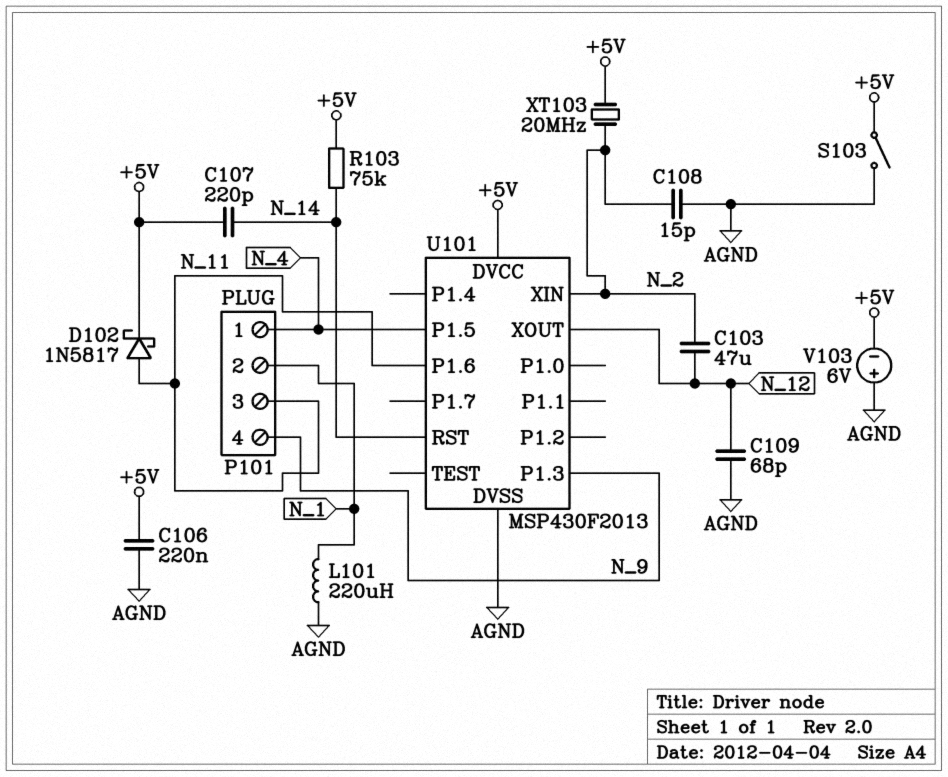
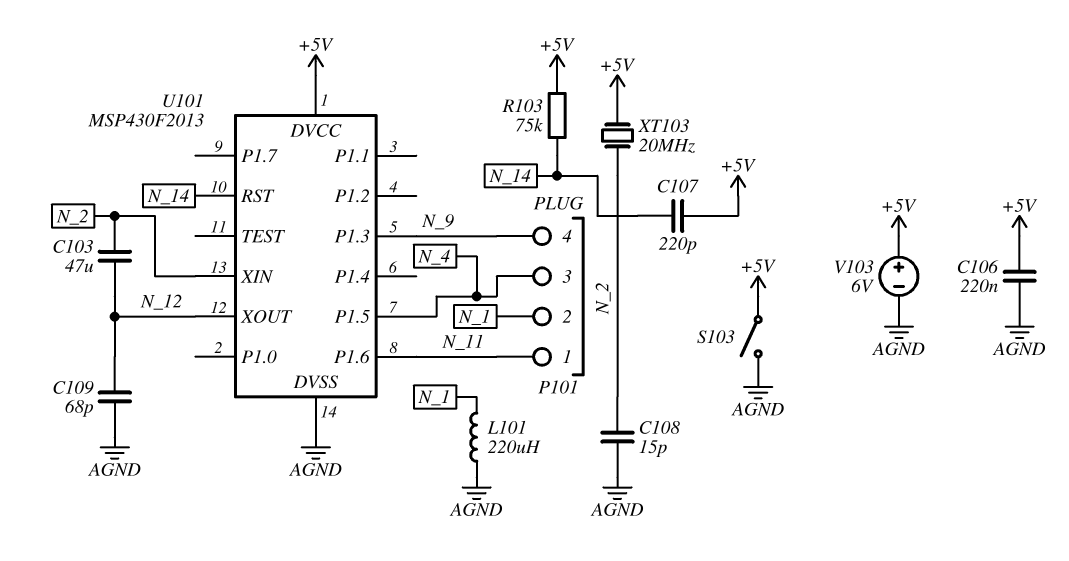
D102: schottky 1N5817 (A N_11, K +5V) -> none
P101 pin 1: N_4 -> N_11
P101 pin 3: N_11 -> N_4
V103: 6V (plus AGND, minus +5V) -> 6V (plus +5V, minus AGND)

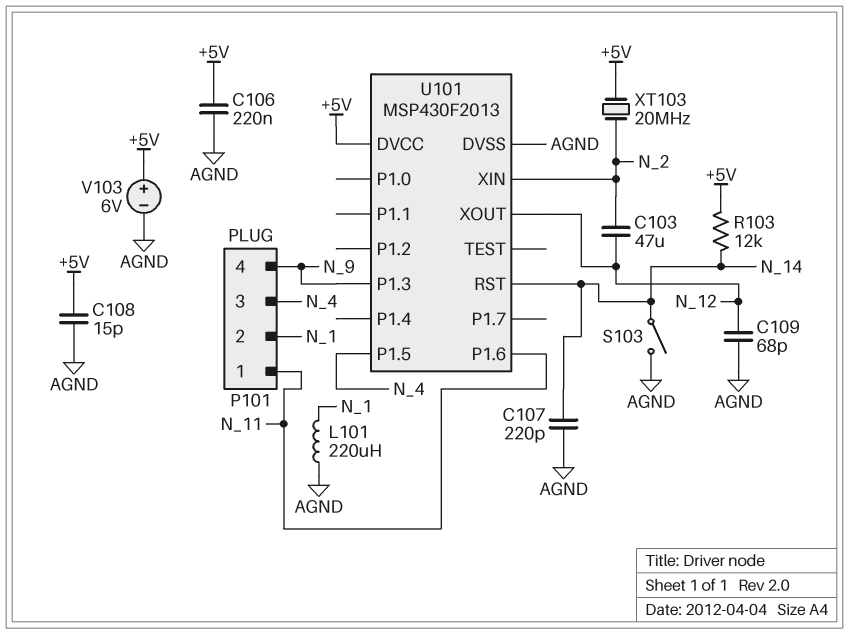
C107: 220pF (+5V, N_14) -> 220pF (AGND, N_14)
C108: 15pF (AGND, N_2) -> 15pF (+5V, AGND)
R103: 75k (+5V, N_14) -> 12k (+5V, N_14)
S103: switch (+5V, AGND) -> switch (AGND, N_14)

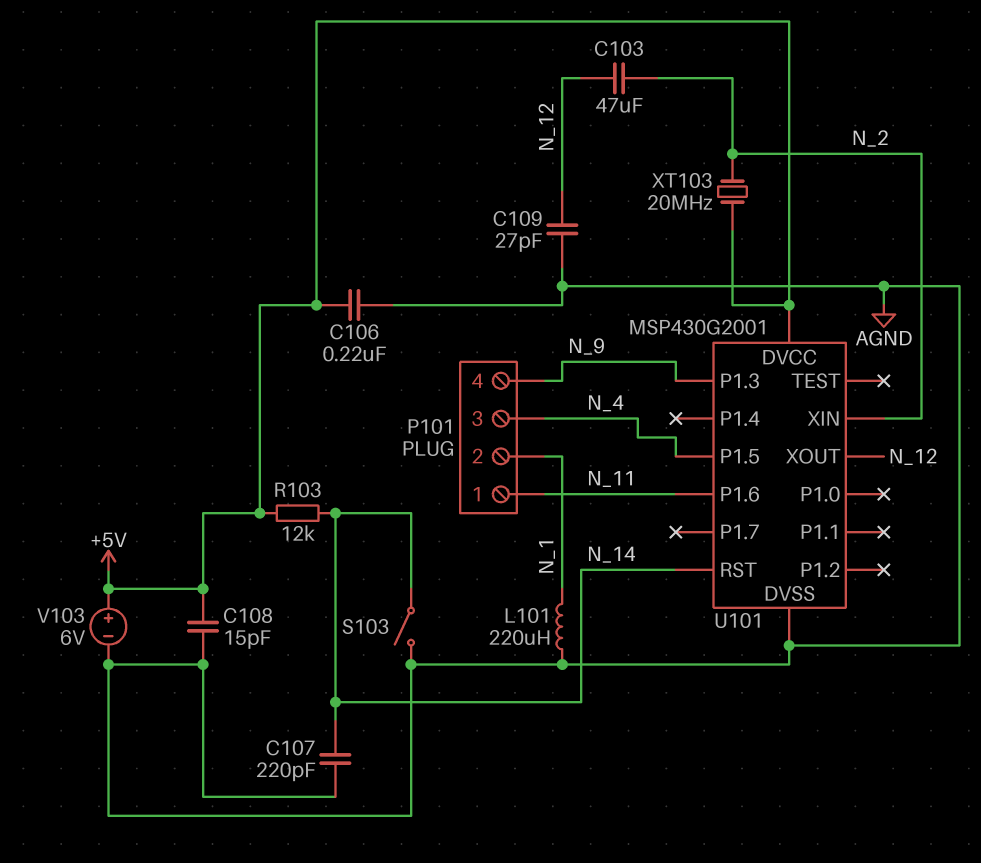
C109: 68pF (AGND, N_12) -> 27pF (AGND, N_12)
U101: MSP430F2013 -> MSP430G2001

